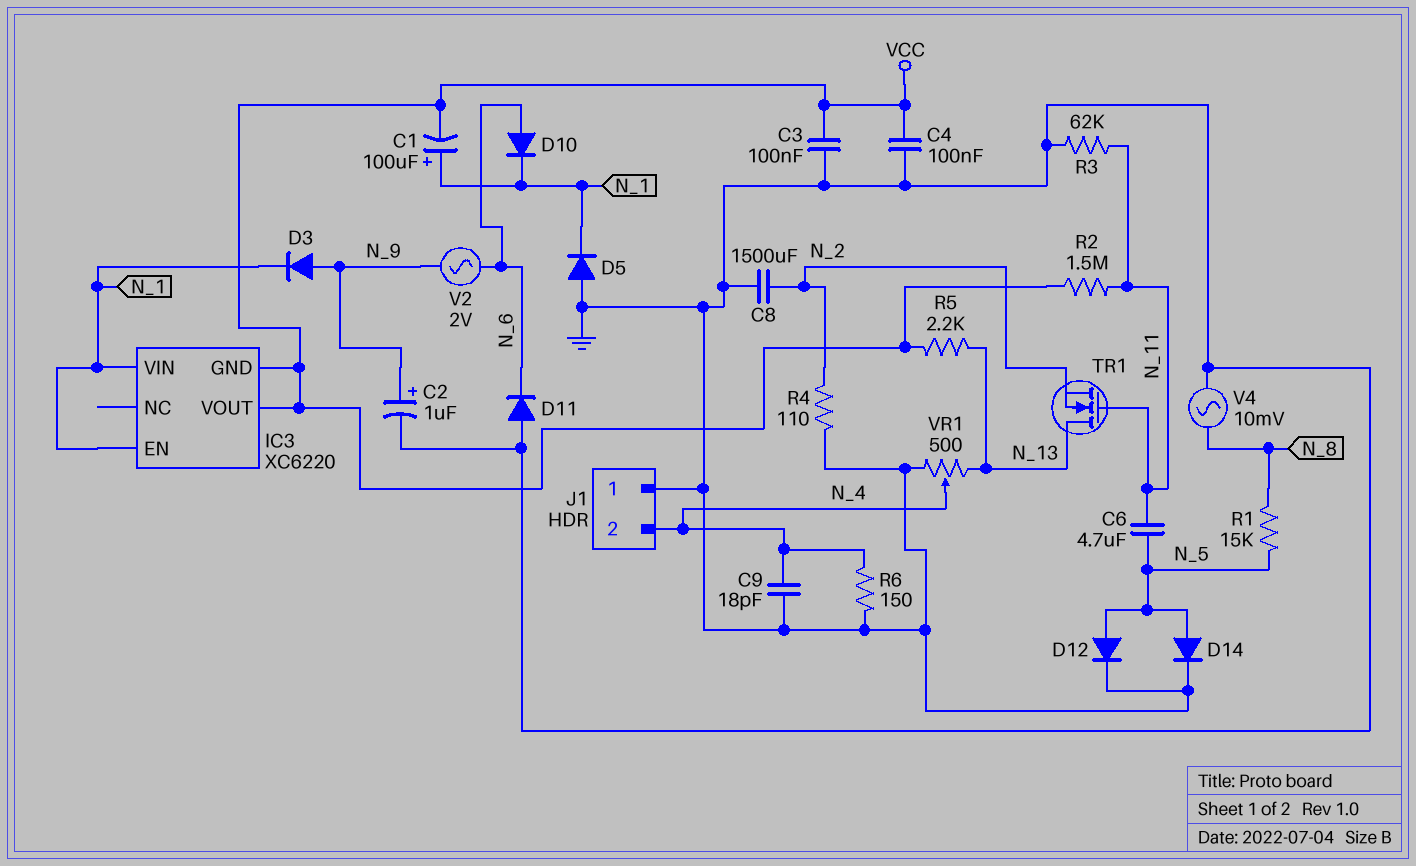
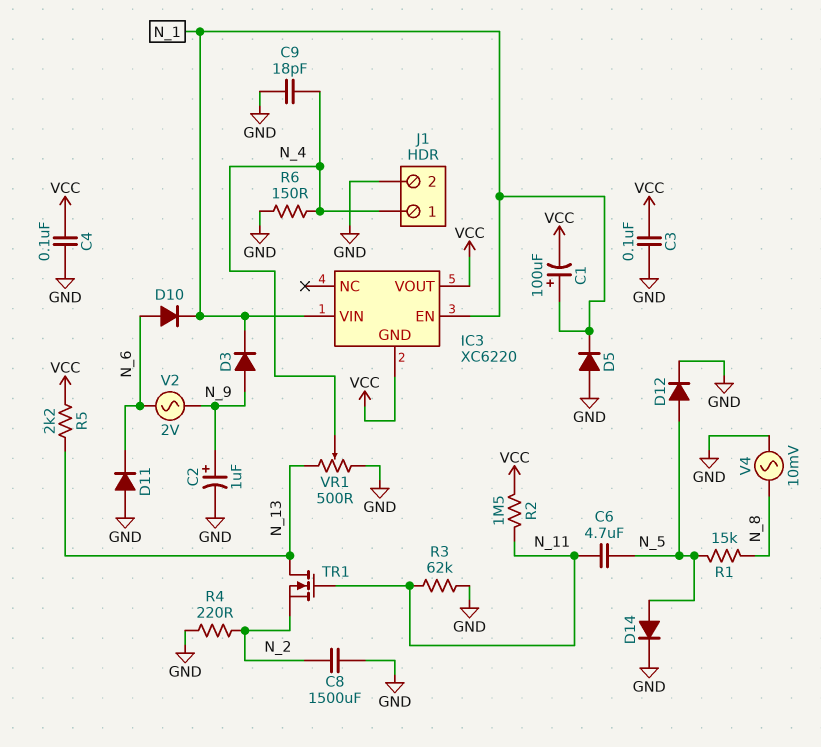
J1 pin 1: GND -> N_4
J1 pin 2: N_4 -> GND
R4: 110 (GND, N_2) -> 220 (GND, N_2)

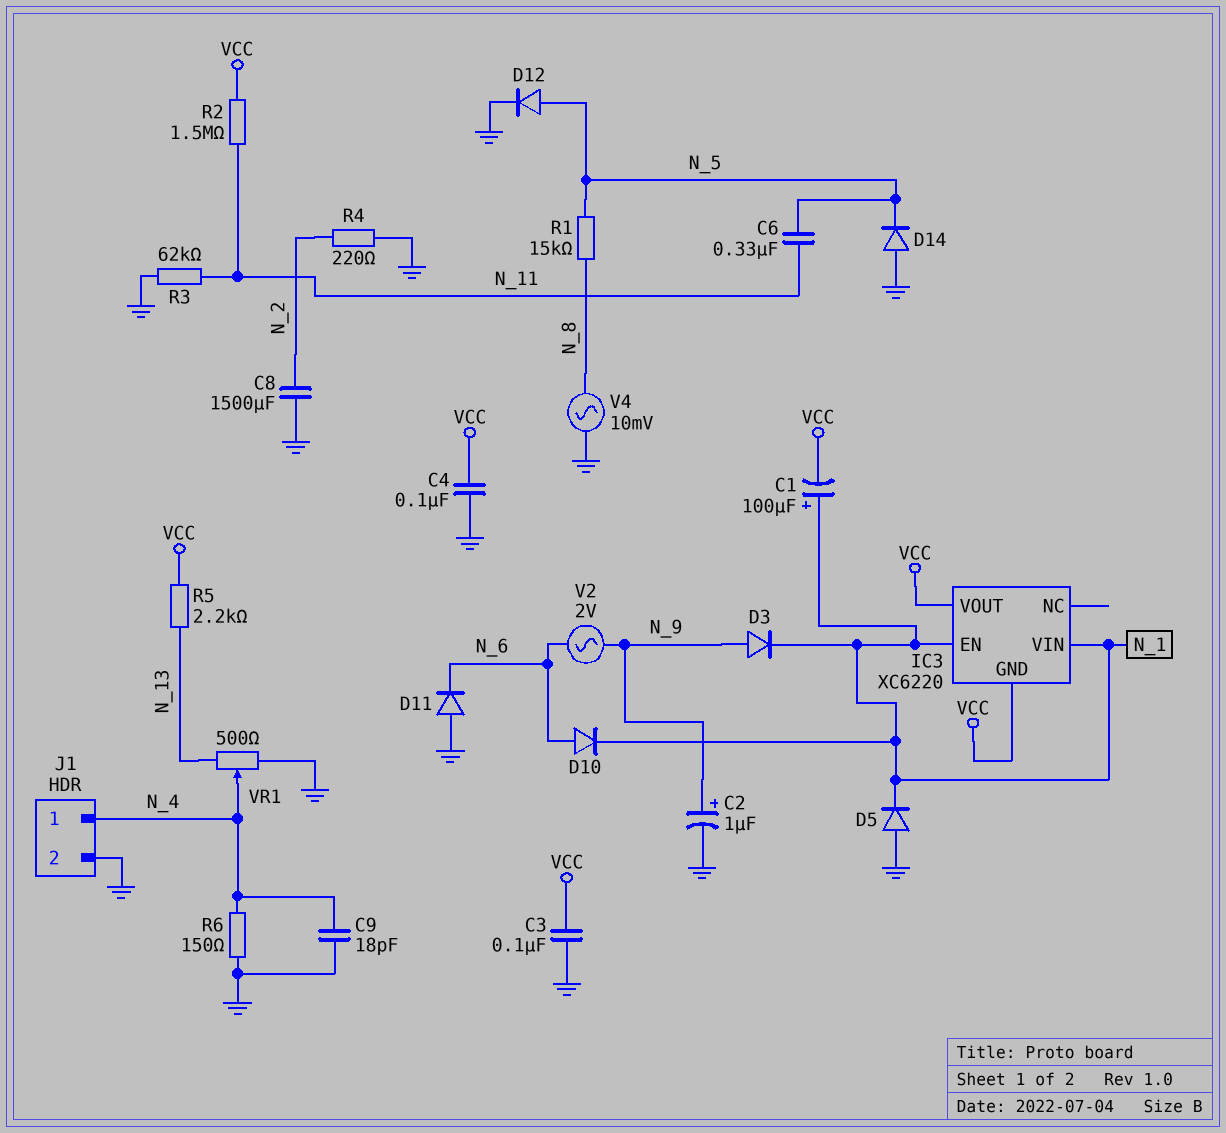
C6: 4.7uF (N_5, N_11) -> 330nF (N_5, N_11)
D14: diode (A N_5, K GND) -> diode (A GND, K N_5)
TR1: NMOS (G N_11, D N_13, S N_2) -> none

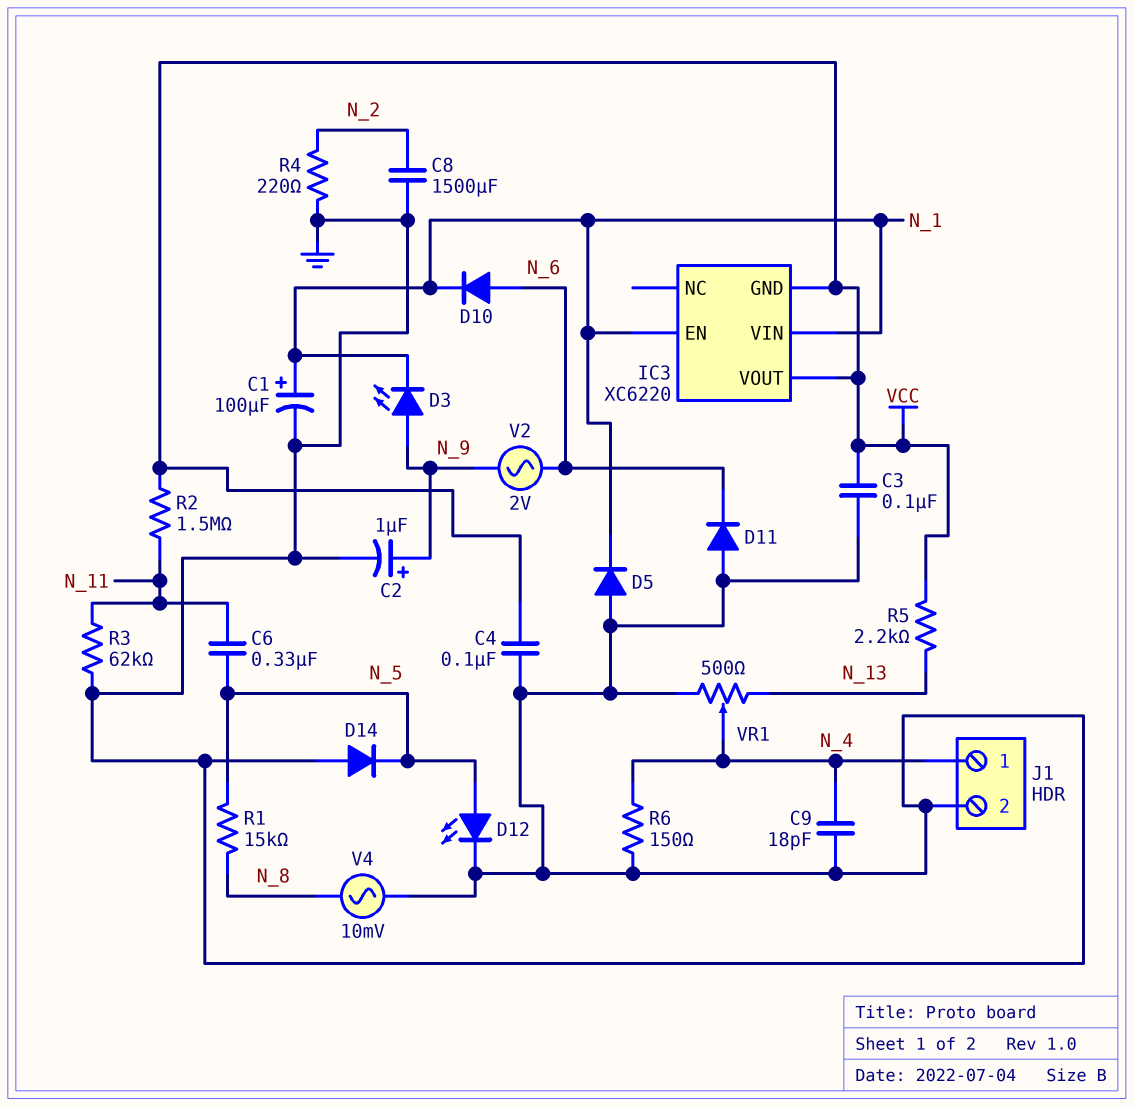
C1: 100uF (plus N_1, minus VCC) -> 100uF (plus N_1, minus GND)
D3: diode (A N_9, K N_1) -> LED (A N_9, K N_1)
D12: diode (A N_5, K GND) -> LED (A N_5, K GND)

